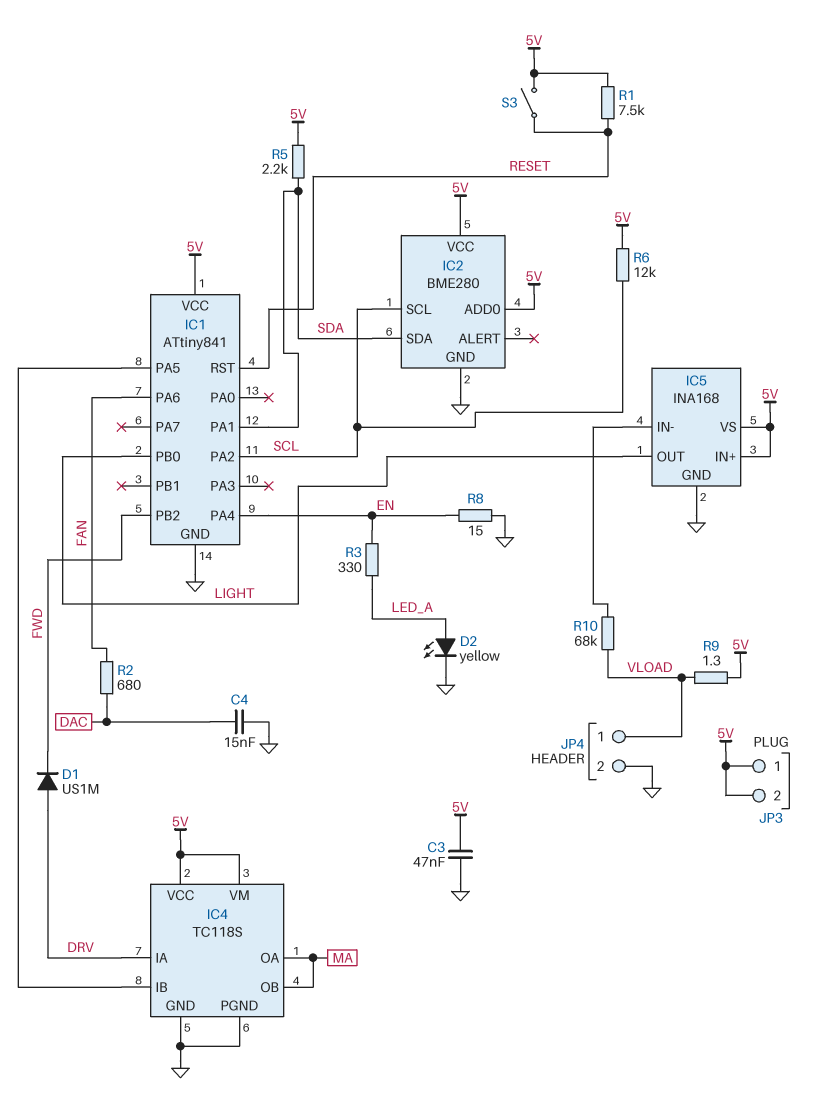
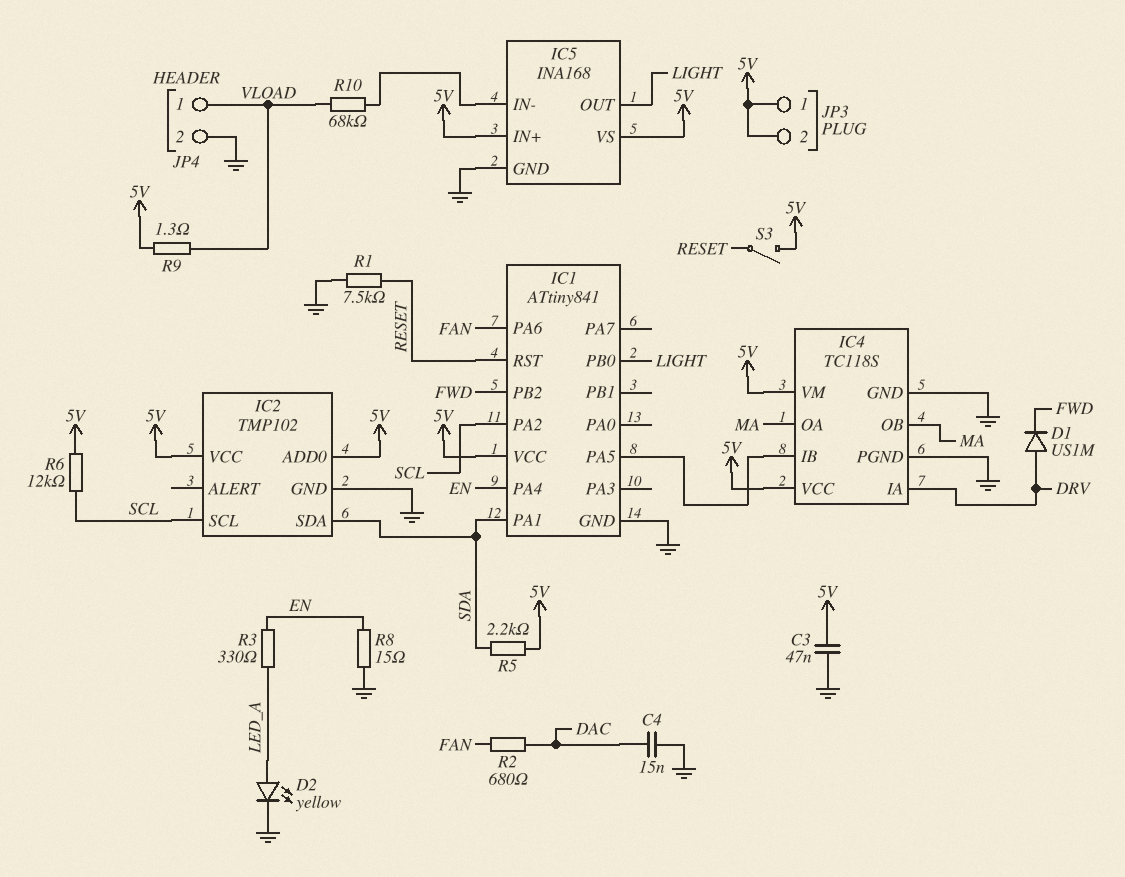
IC2: BME280 -> TMP102
R1: 7.5k (5V, RESET) -> 7.5k (GND, RESET)

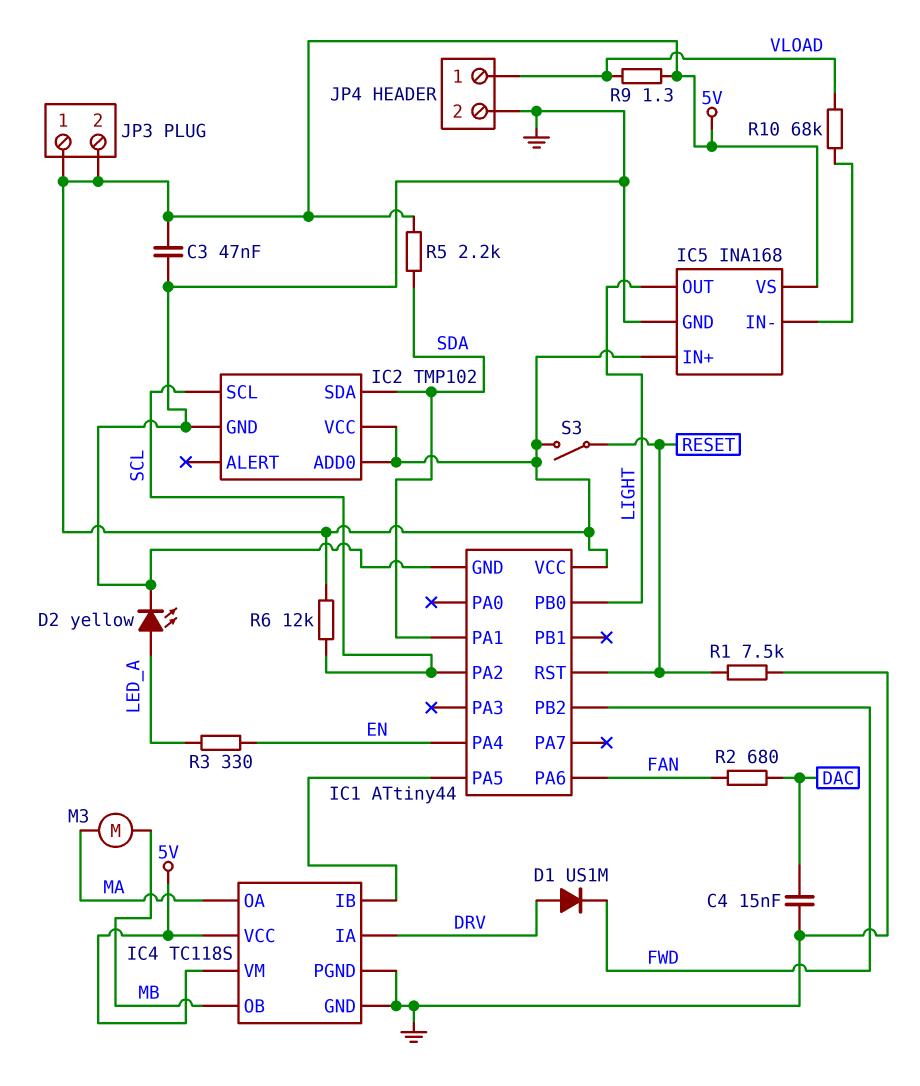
IC1: ATtiny841 -> ATtiny44
IC4 pin OB: MA -> MB
M3: none -> motor (MA, MB)
R8: 15 (EN, GND) -> none

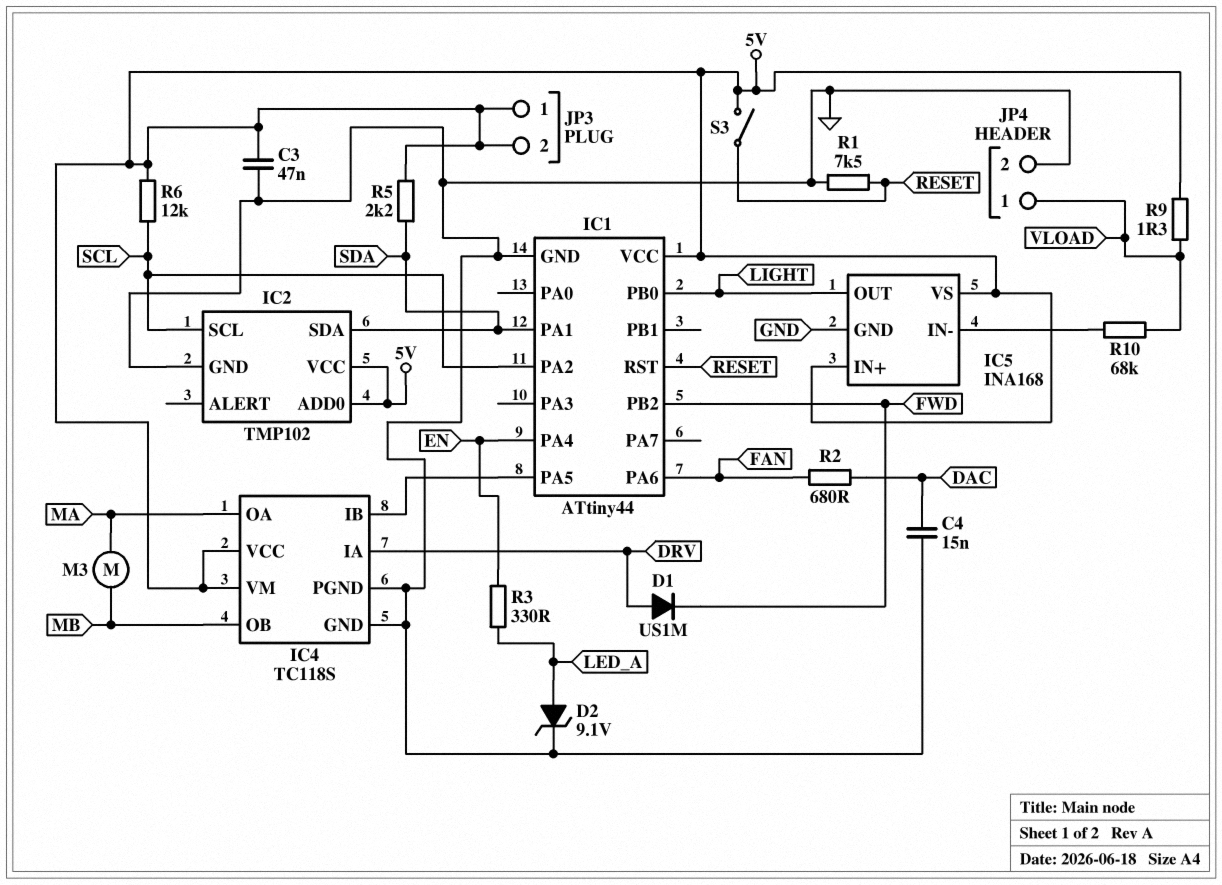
D2: LED yellow (A LED_A, K GND) -> zener 9.1V (A LED_A, K GND)

